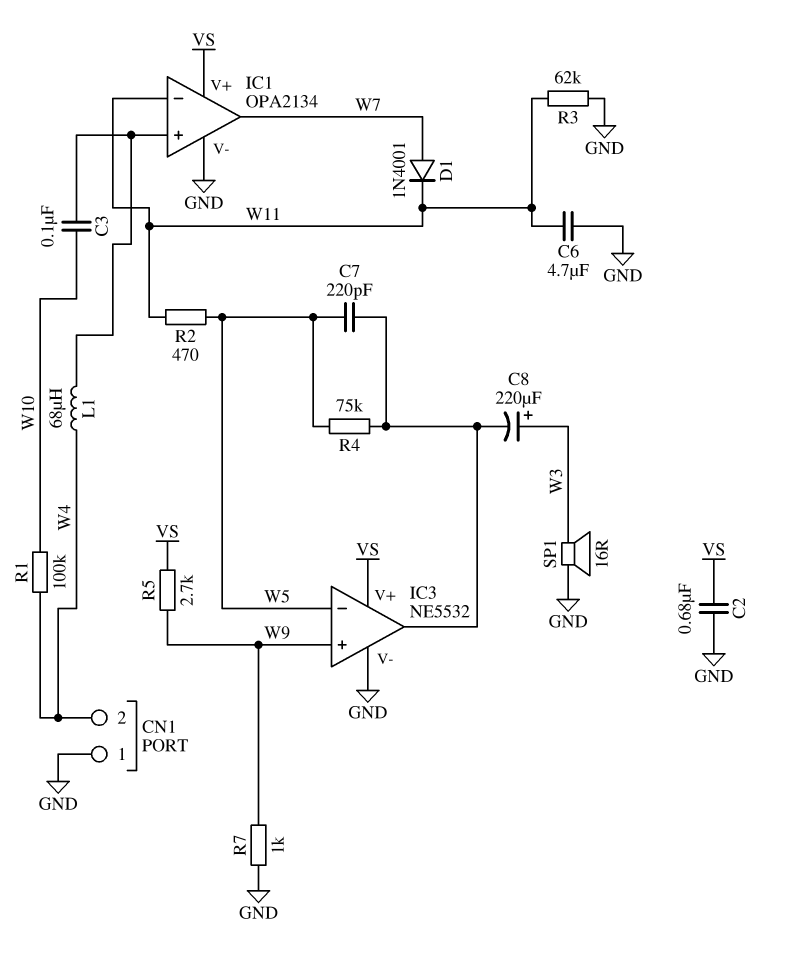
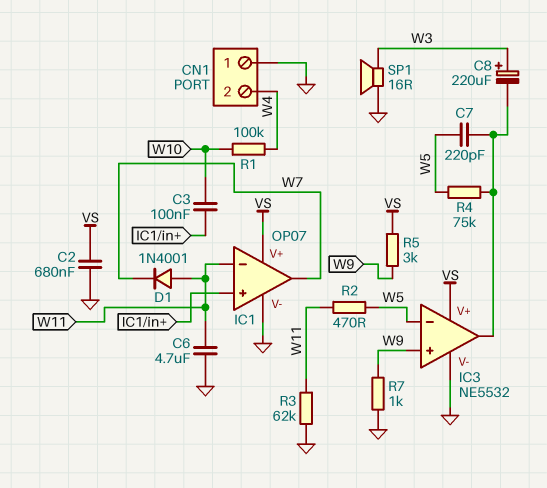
D1: diode 1N4001 (A W7, K W11) -> diode 1N4001 (A W11, K W7)
IC1: OPA2134 -> OP07
L1: 68uH (IC1/in+, W4) -> none
R5: 2.7k (VS, W9) -> 3k (VS, W9)

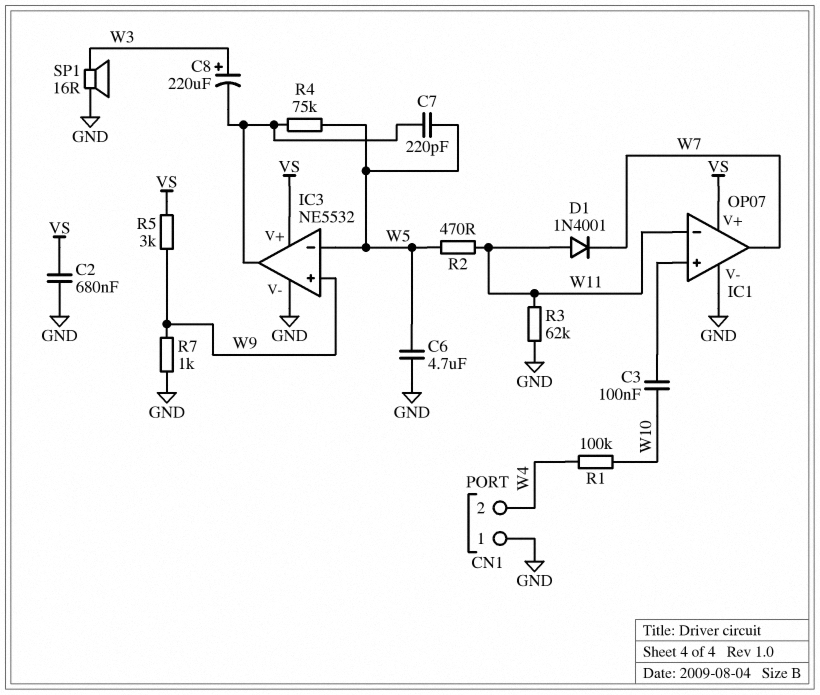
C6: 4.7uF (GND, W11) -> 4.7uF (GND, W5)

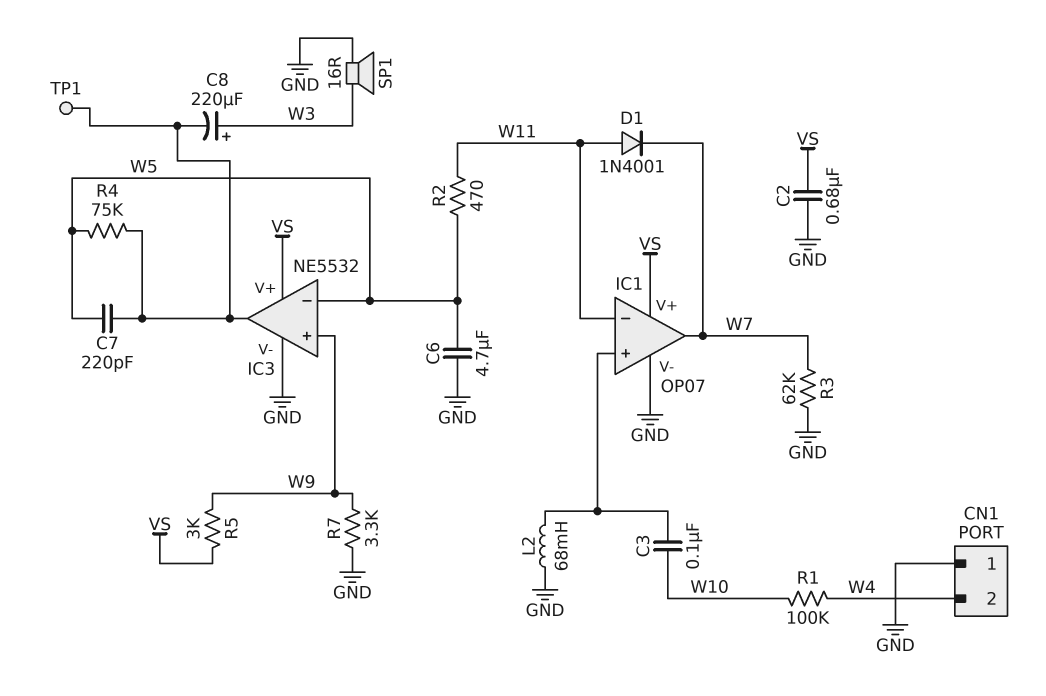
L2: none -> 68mH (GND, IC1/in+)
R3: 62k (GND, W11) -> 62k (GND, W7)
R7: 1k (GND, W9) -> 3.3k (GND, W9)
TP1: none -> test point (IC3/out)

